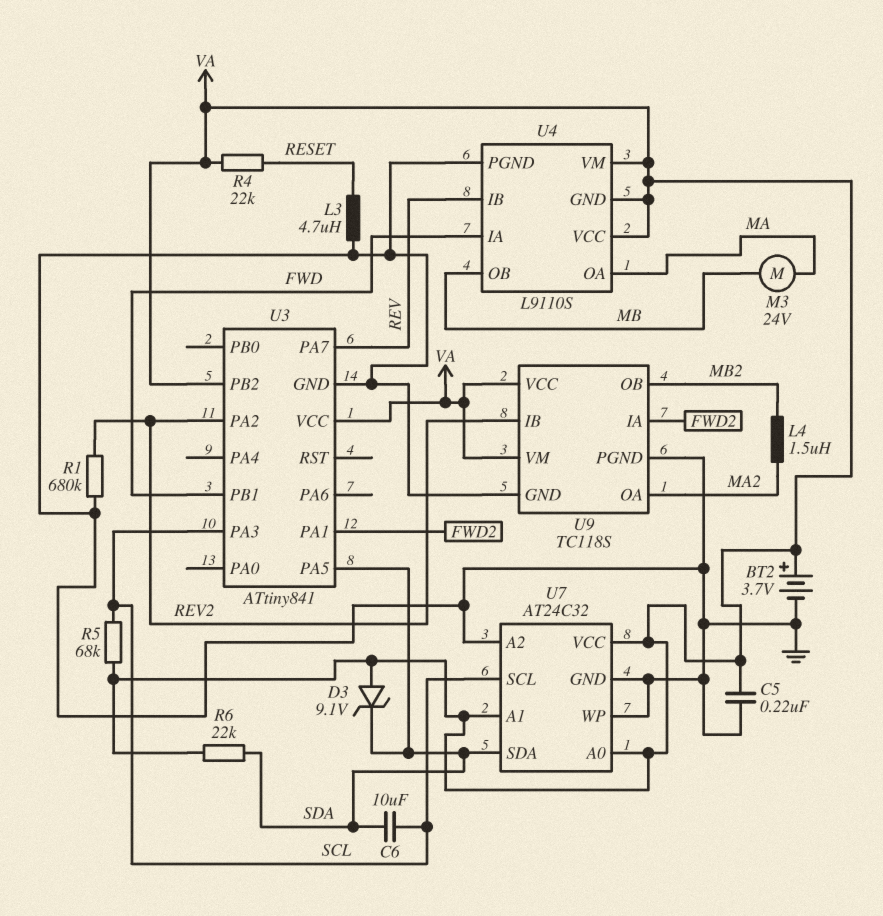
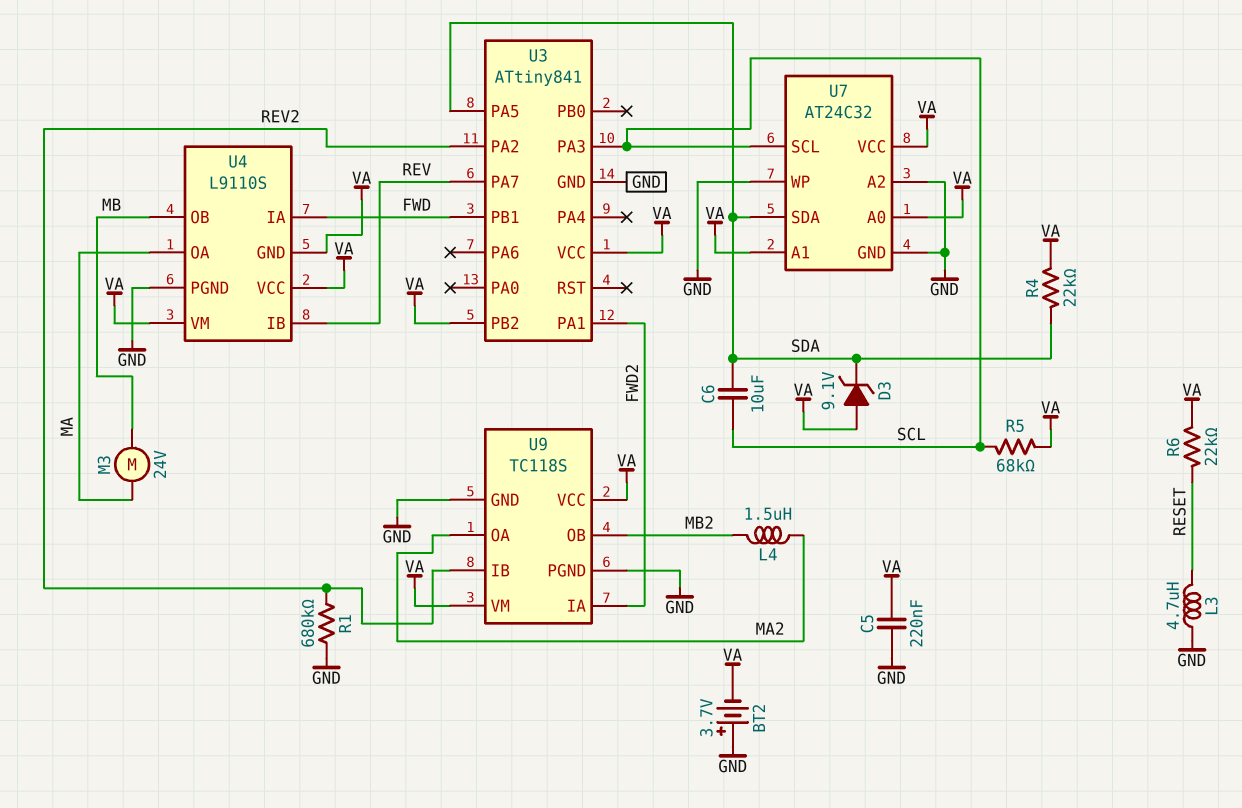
BT2: 3.7V (plus VA, minus GND) -> 3.7V (plus GND, minus VA)
R4: 22k (RESET, VA) -> 22k (SDA, VA)
R6: 22k (SDA, VA) -> 22k (RESET, VA)

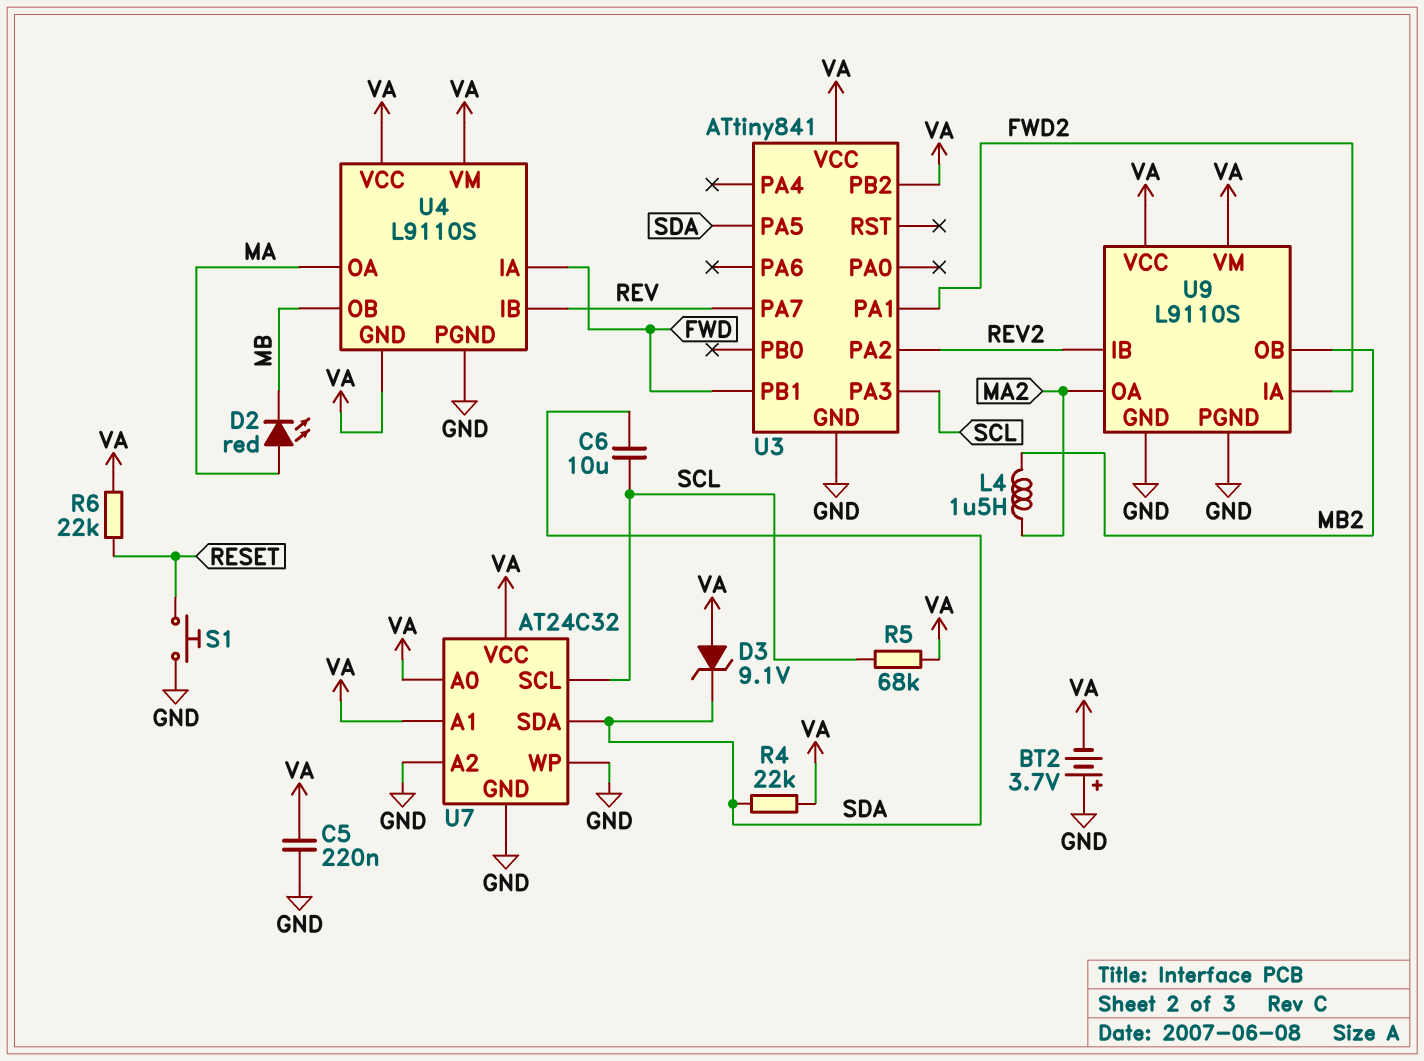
D2: none -> LED red (A MA, K MB)
L3: 4.7uH (GND, RESET) -> none
M3: motor 24V (MA, MB) -> none
R1: 680k (GND, REV2) -> none
S1: none -> button (GND, RESET)
U9: TC118S -> L9110S

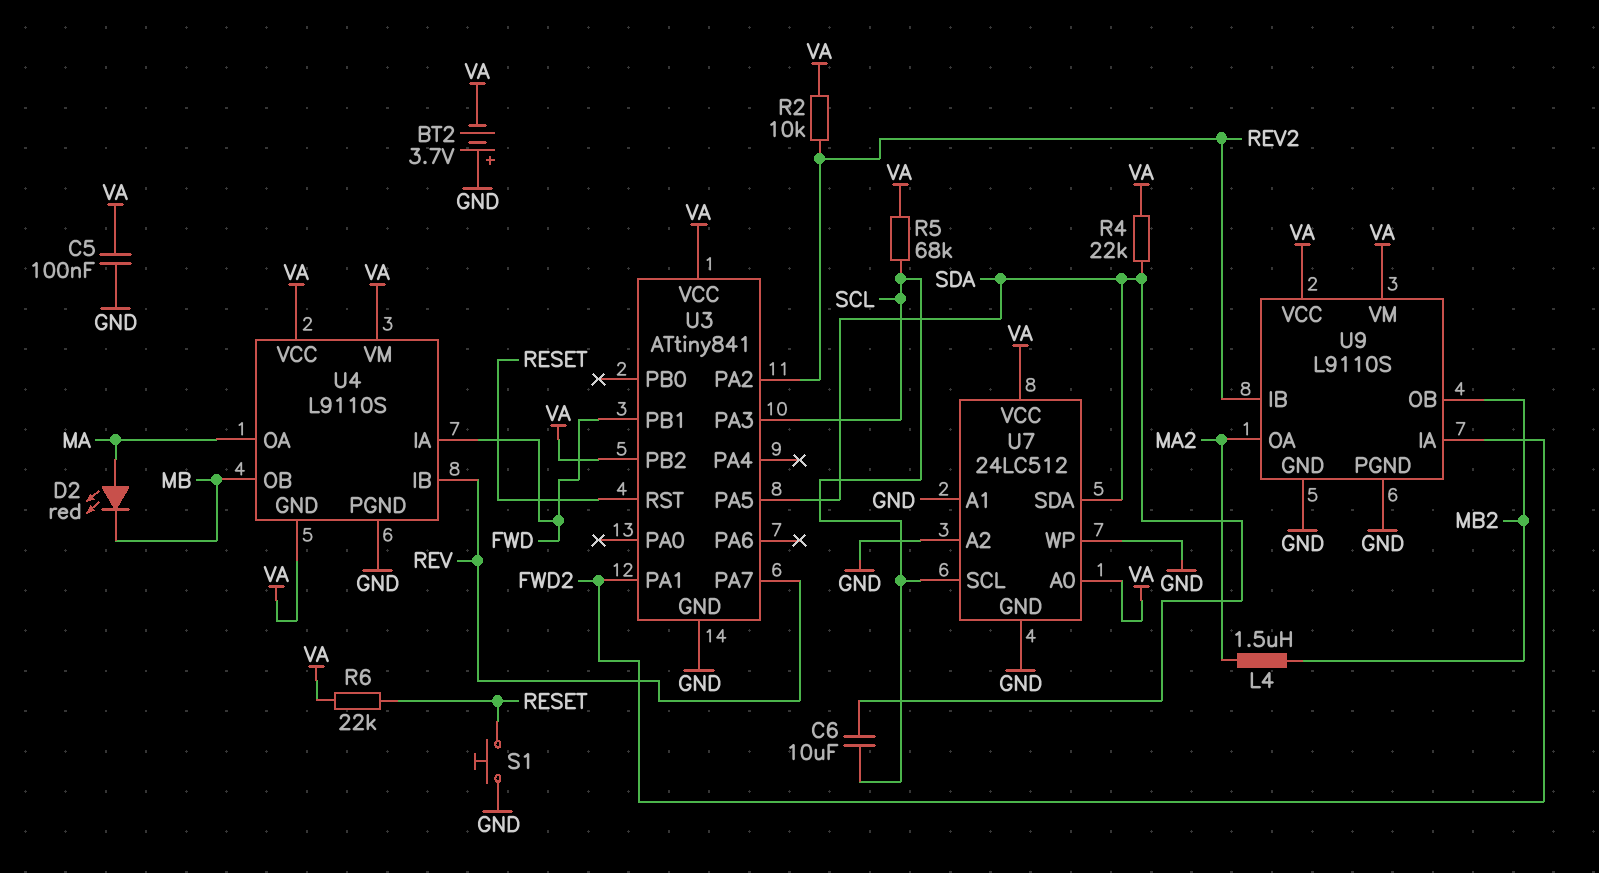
C5: 220nF (GND, VA) -> 100nF (GND, VA)
D3: zener 9.1V (A VA, K SDA) -> none
R2: none -> 10k (REV2, VA)
U3 pin RST: none -> RESET
U7: AT24C32 -> 24LC512
U7 pin A1: VA -> GND

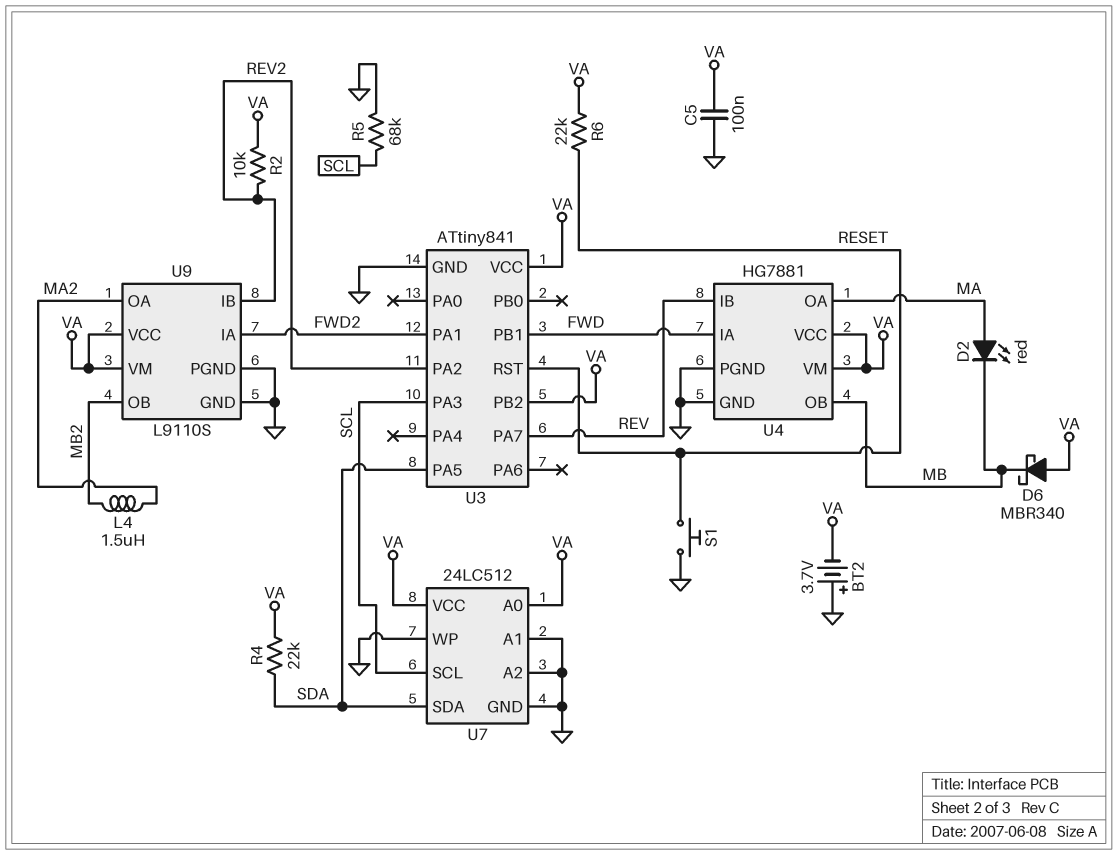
C6: 10uF (SCL, SDA) -> none
D6: none -> schottky MBR340 (A VA, K MB)
R5: 68k (SCL, VA) -> 68k (GND, SCL)
U4: L9110S -> HG7881
U4 pin GND: VA -> GND

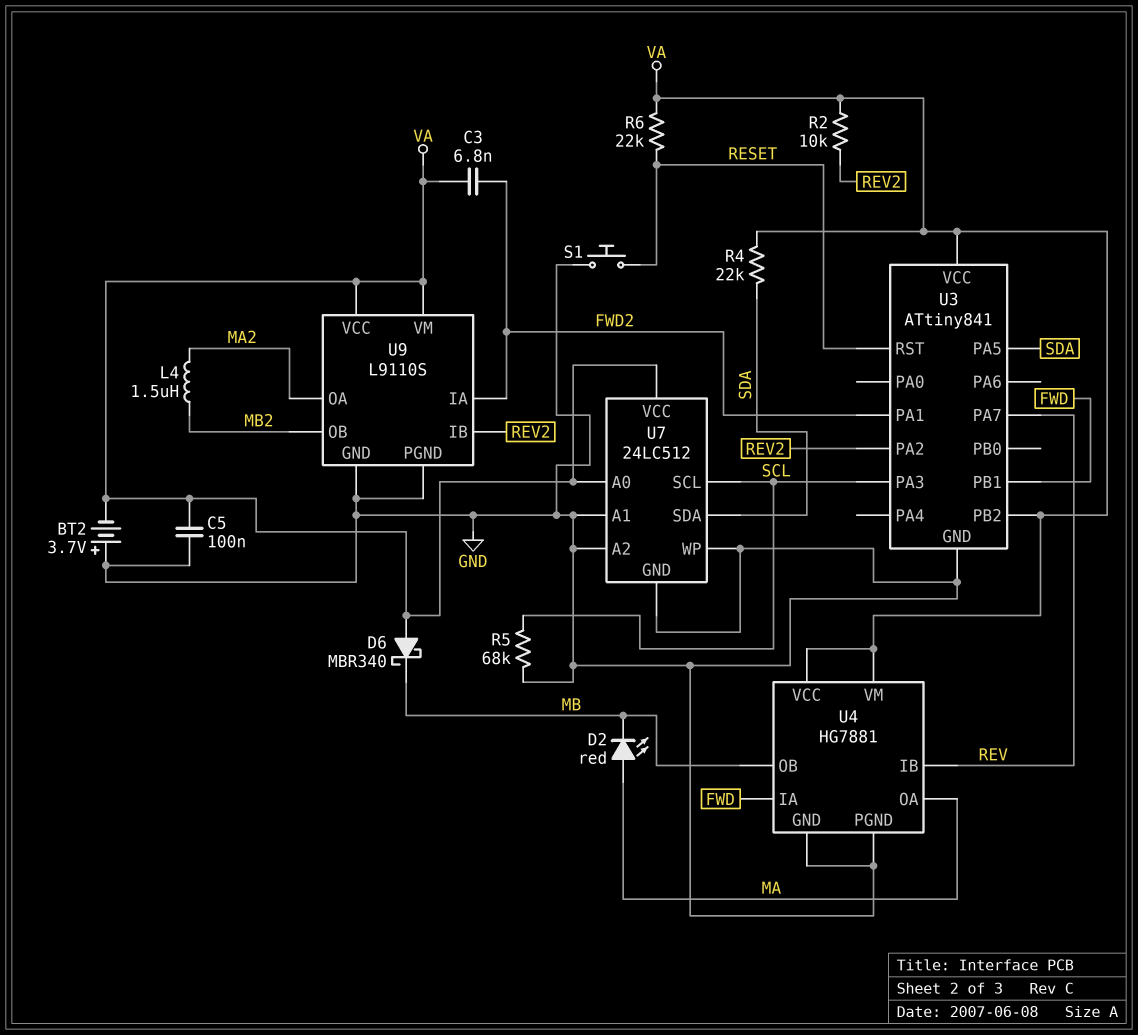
C3: none -> 6.8nF (FWD2, VA)

